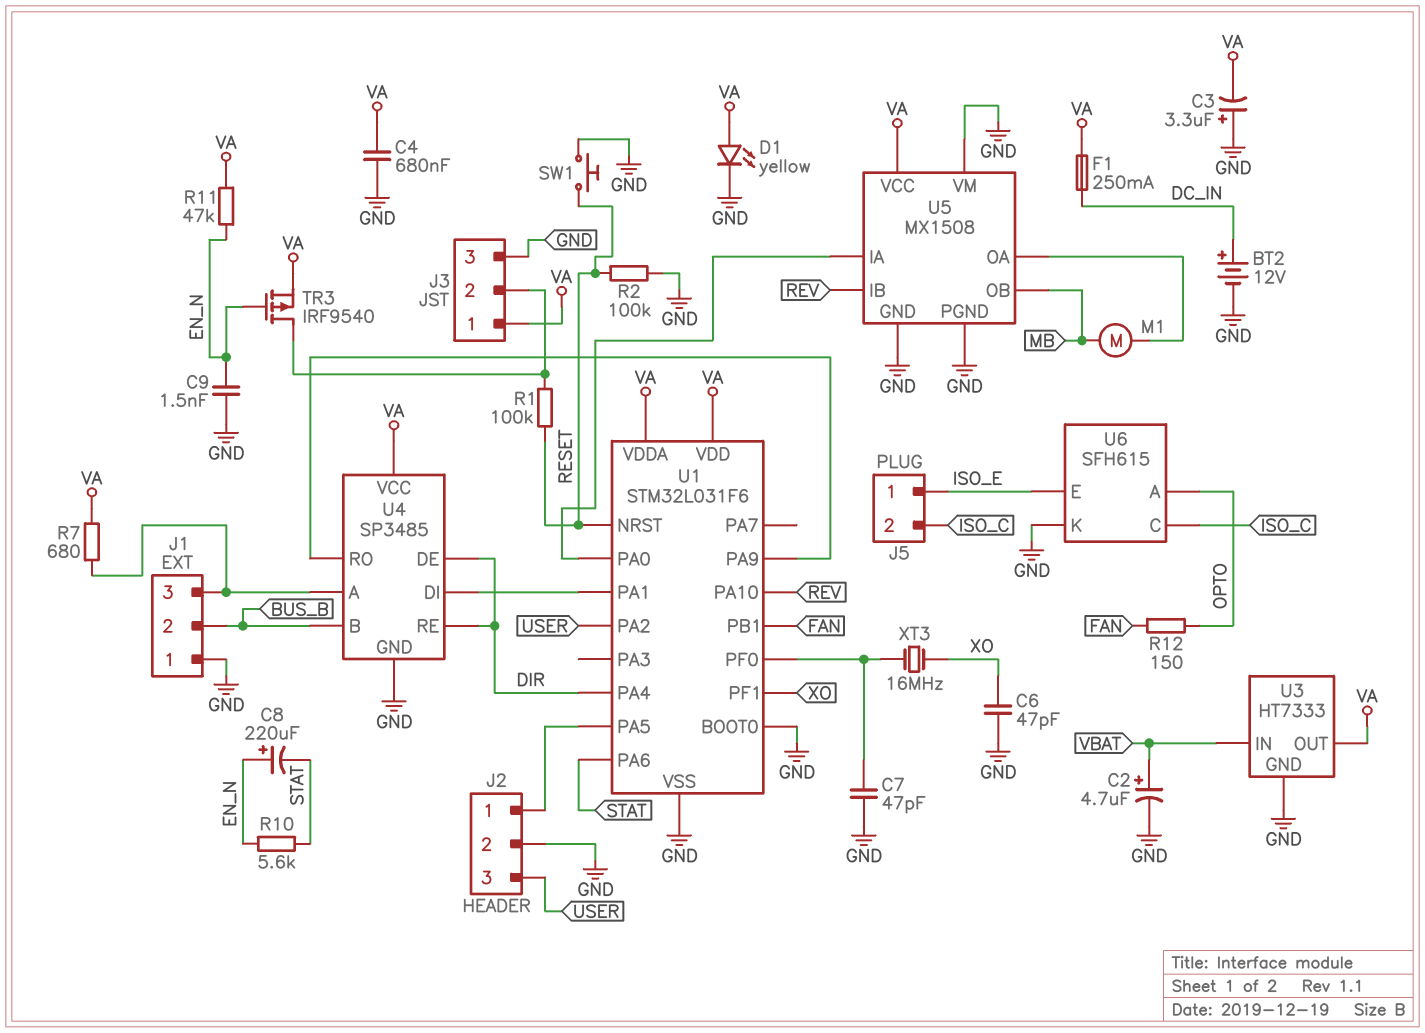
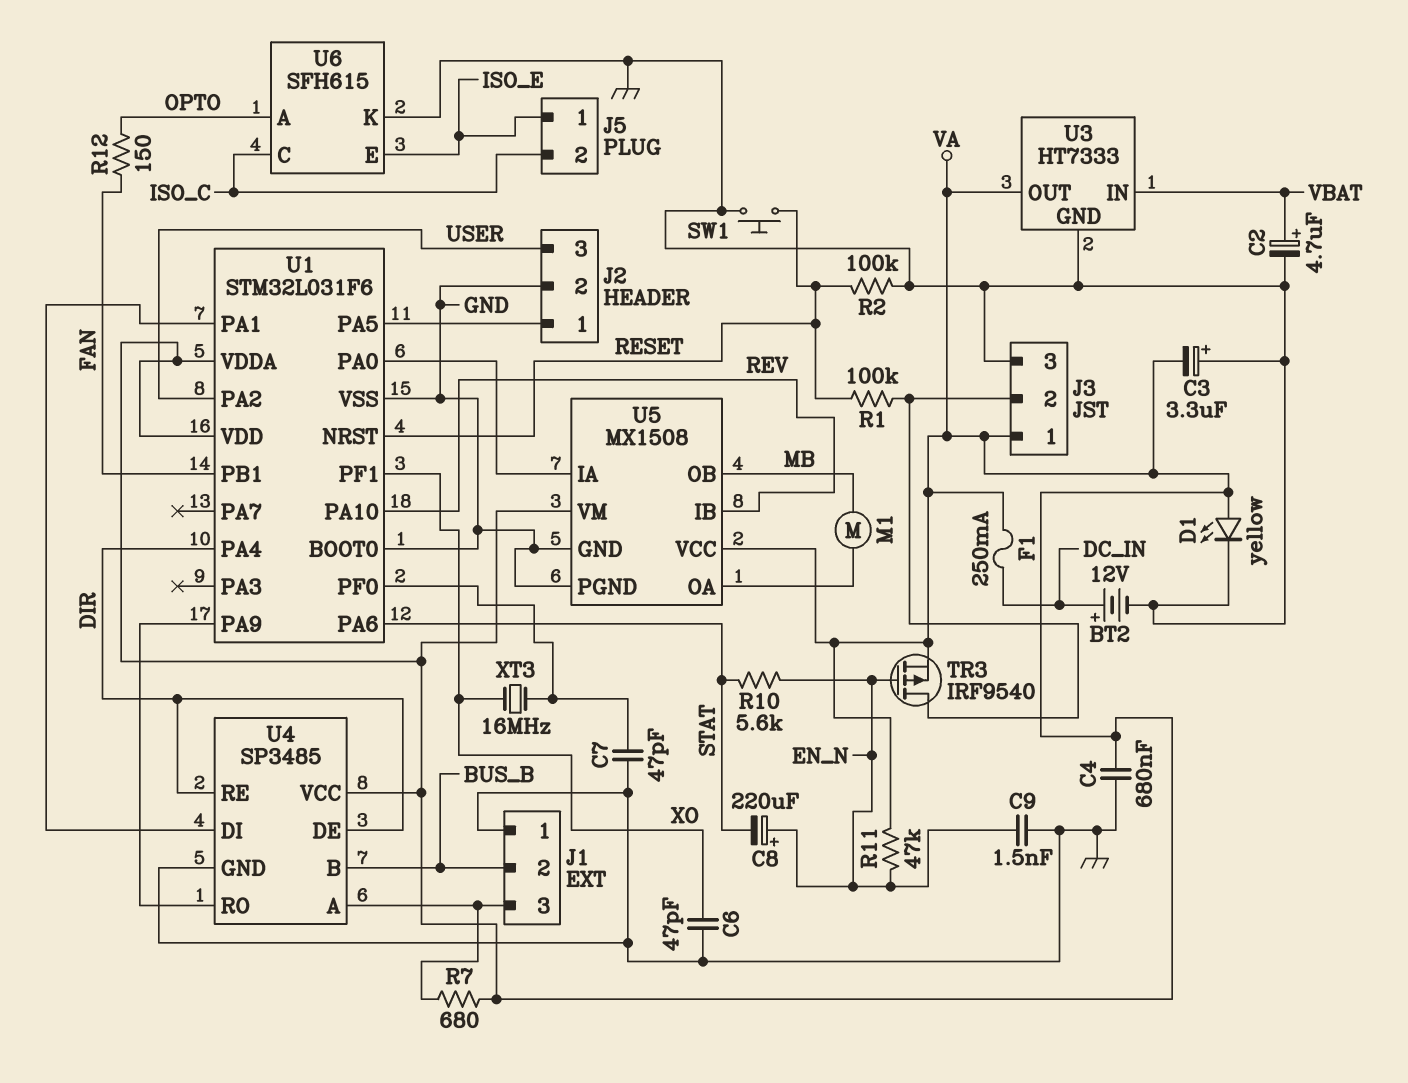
U5 pin VM: GND -> VA

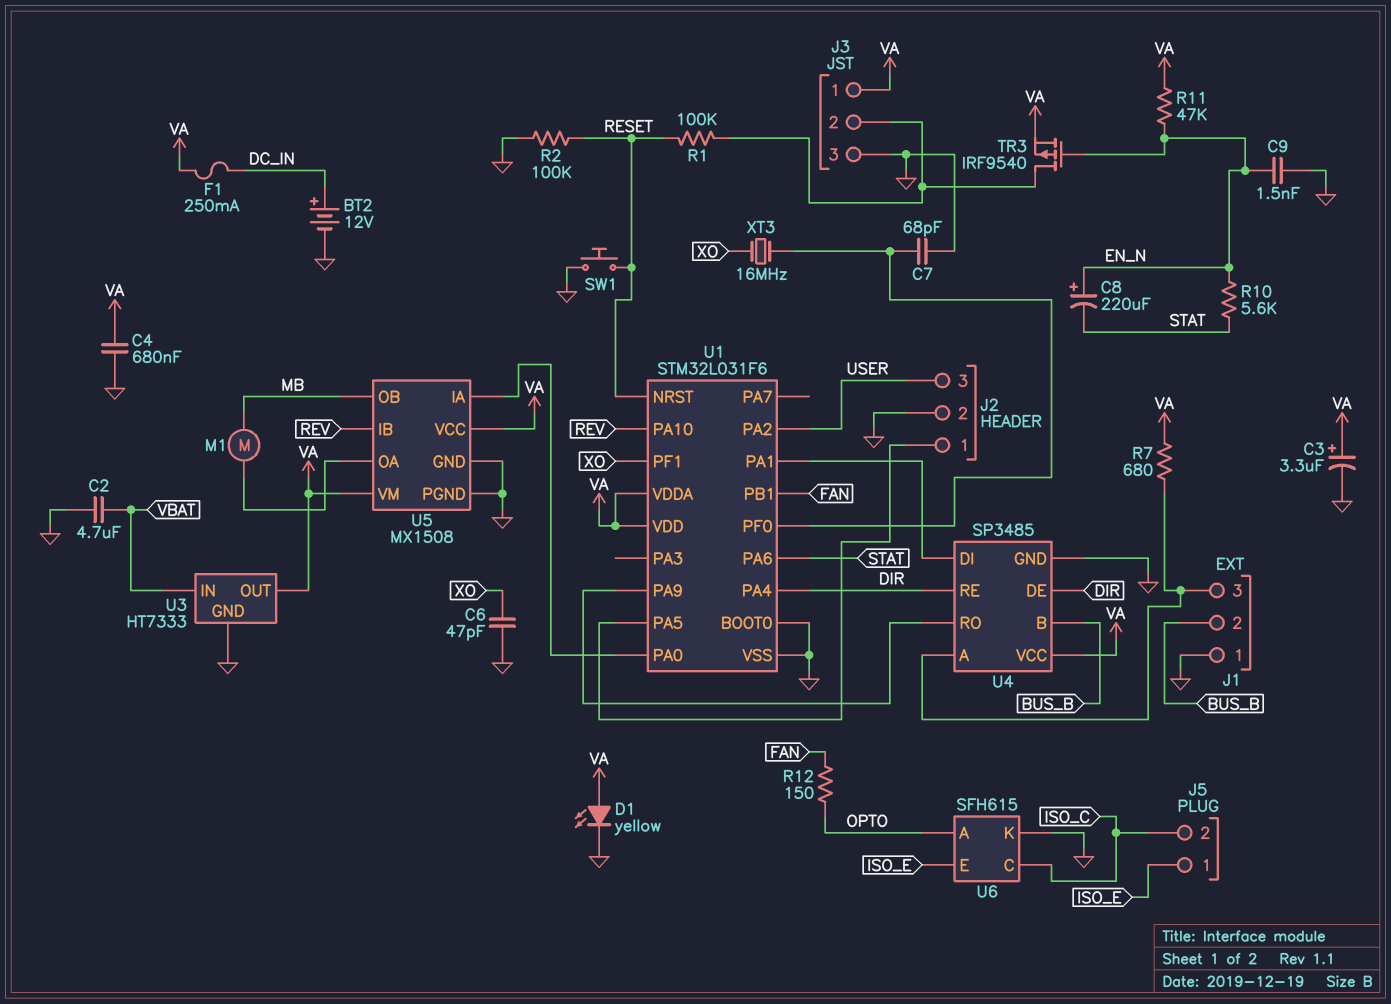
C2: 4.7uF (plus VBAT, minus GND) -> 4.7uF (GND, VBAT)
C3: 3.3uF (plus GND, minus VA) -> 3.3uF (plus VA, minus GND)
C7: 47pF (GND, U1/PF0) -> 68pF (GND, U1/PF0)

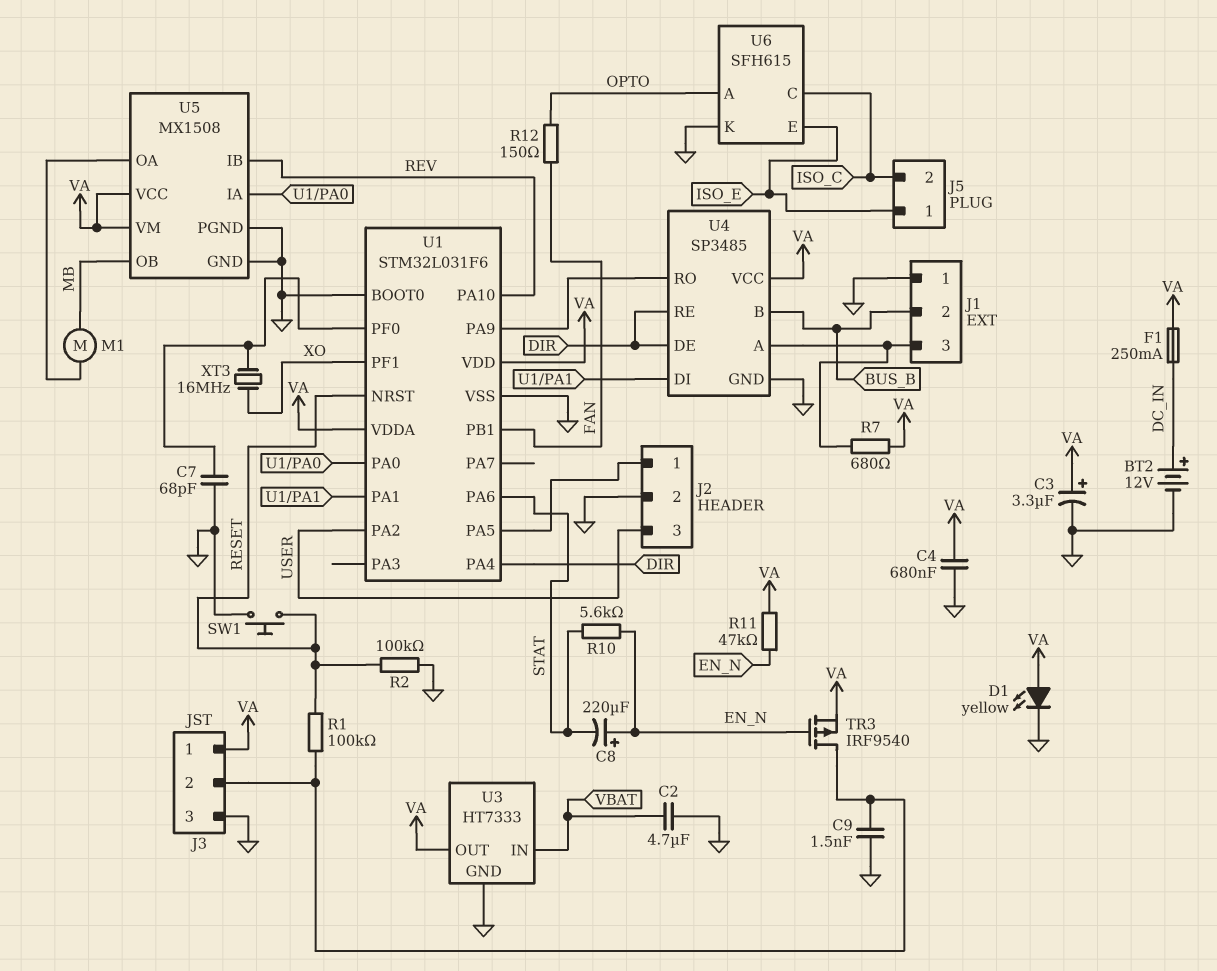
C6: 47pF (GND, XO) -> none
C9: 1.5nF (EN_N, GND) -> 1.5nF (GND, J3/2)

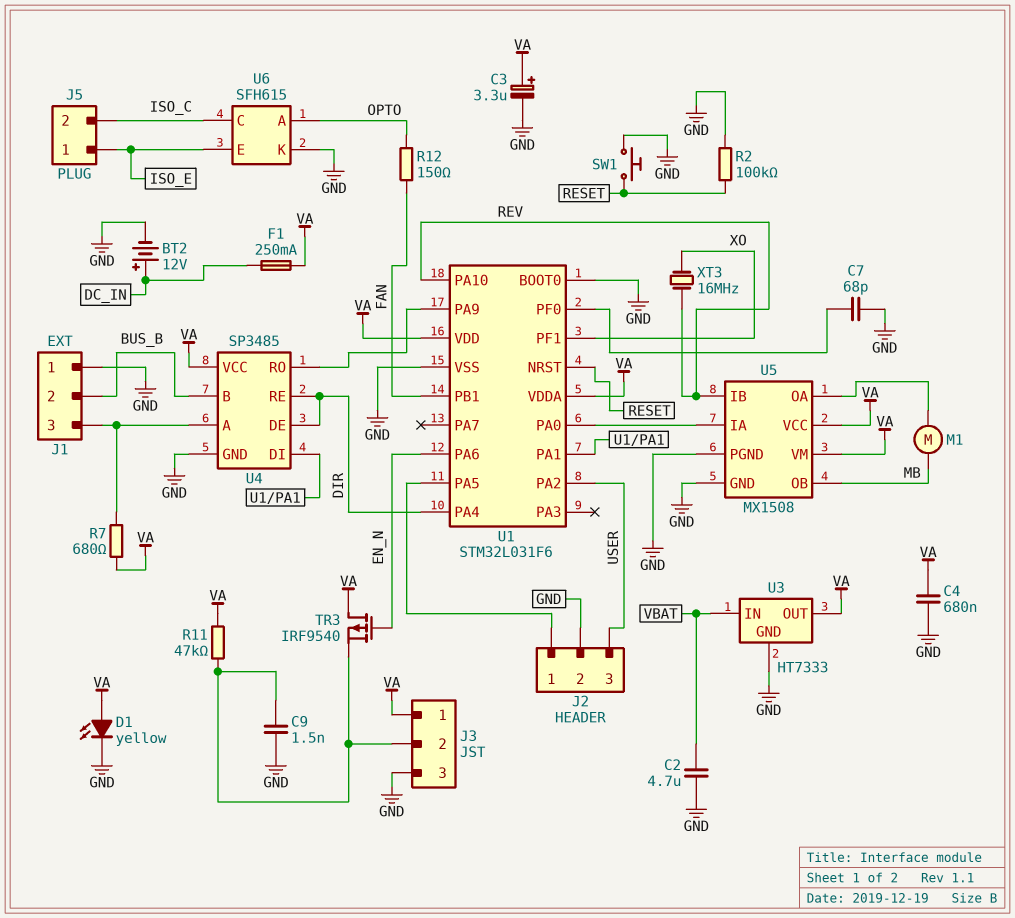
C8: 220uF (plus EN_N, minus STAT) -> none
R1: 100k (J3/2, RESET) -> none
R10: 5.6k (EN_N, STAT) -> none
R11: 47k (EN_N, VA) -> 47k (J3/2, VA)
TR3: PMOS IRF9540 (G EN_N, D J3/2, S VA) -> PMOS IRF9540 (G EN_N, D VA, S J3/2)
U1 pin PA6: STAT -> EN_N
XT3: 16MHz (U1/PF0, XO) -> 16MHz (REV, XO)

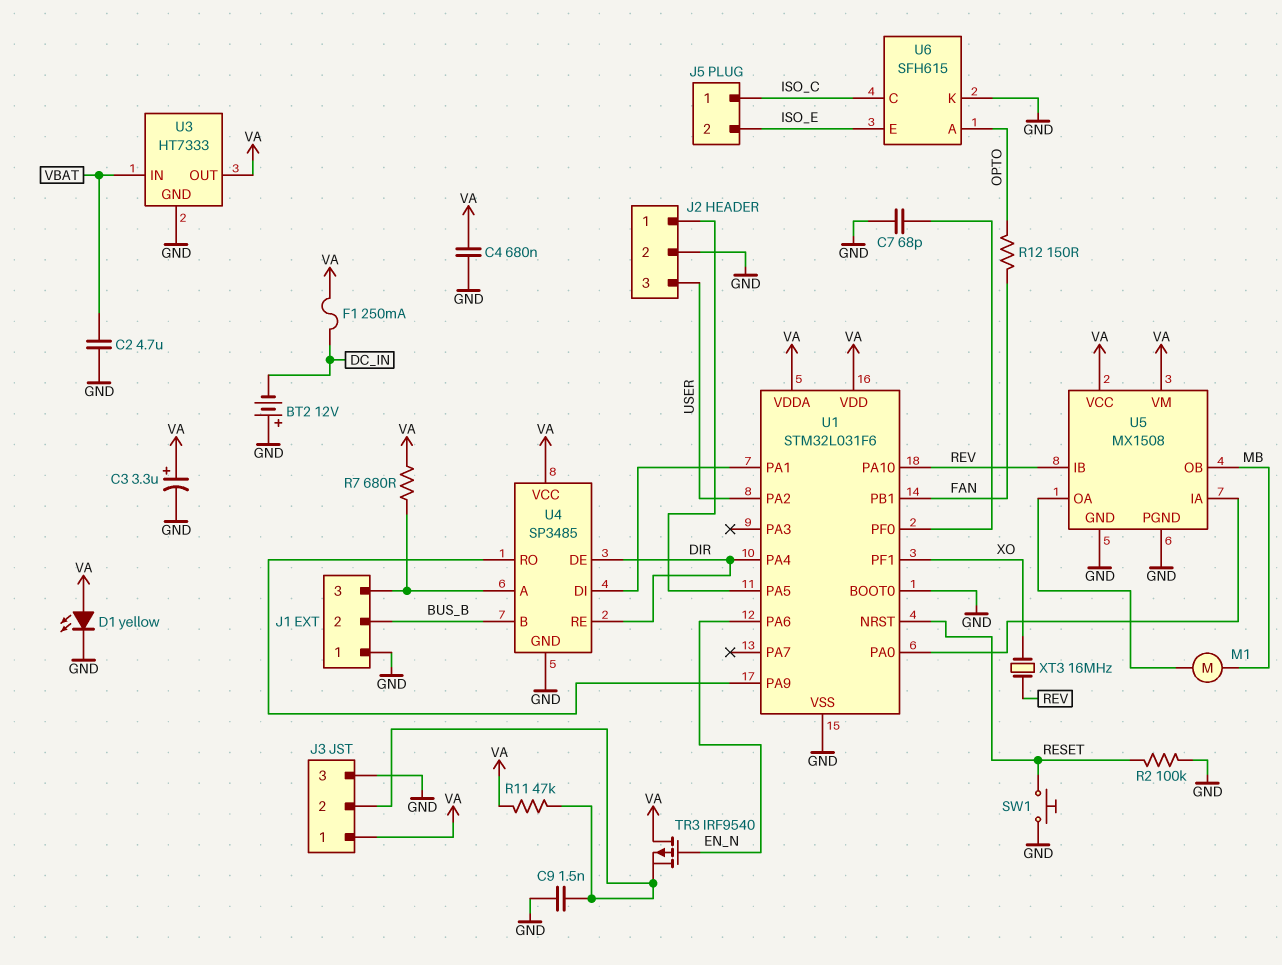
BT2: 12V (plus DC_IN, minus GND) -> 12V (plus GND, minus DC_IN)
J5 pin 1: ISO_E -> ISO_C
J5 pin 2: ISO_C -> ISO_E

